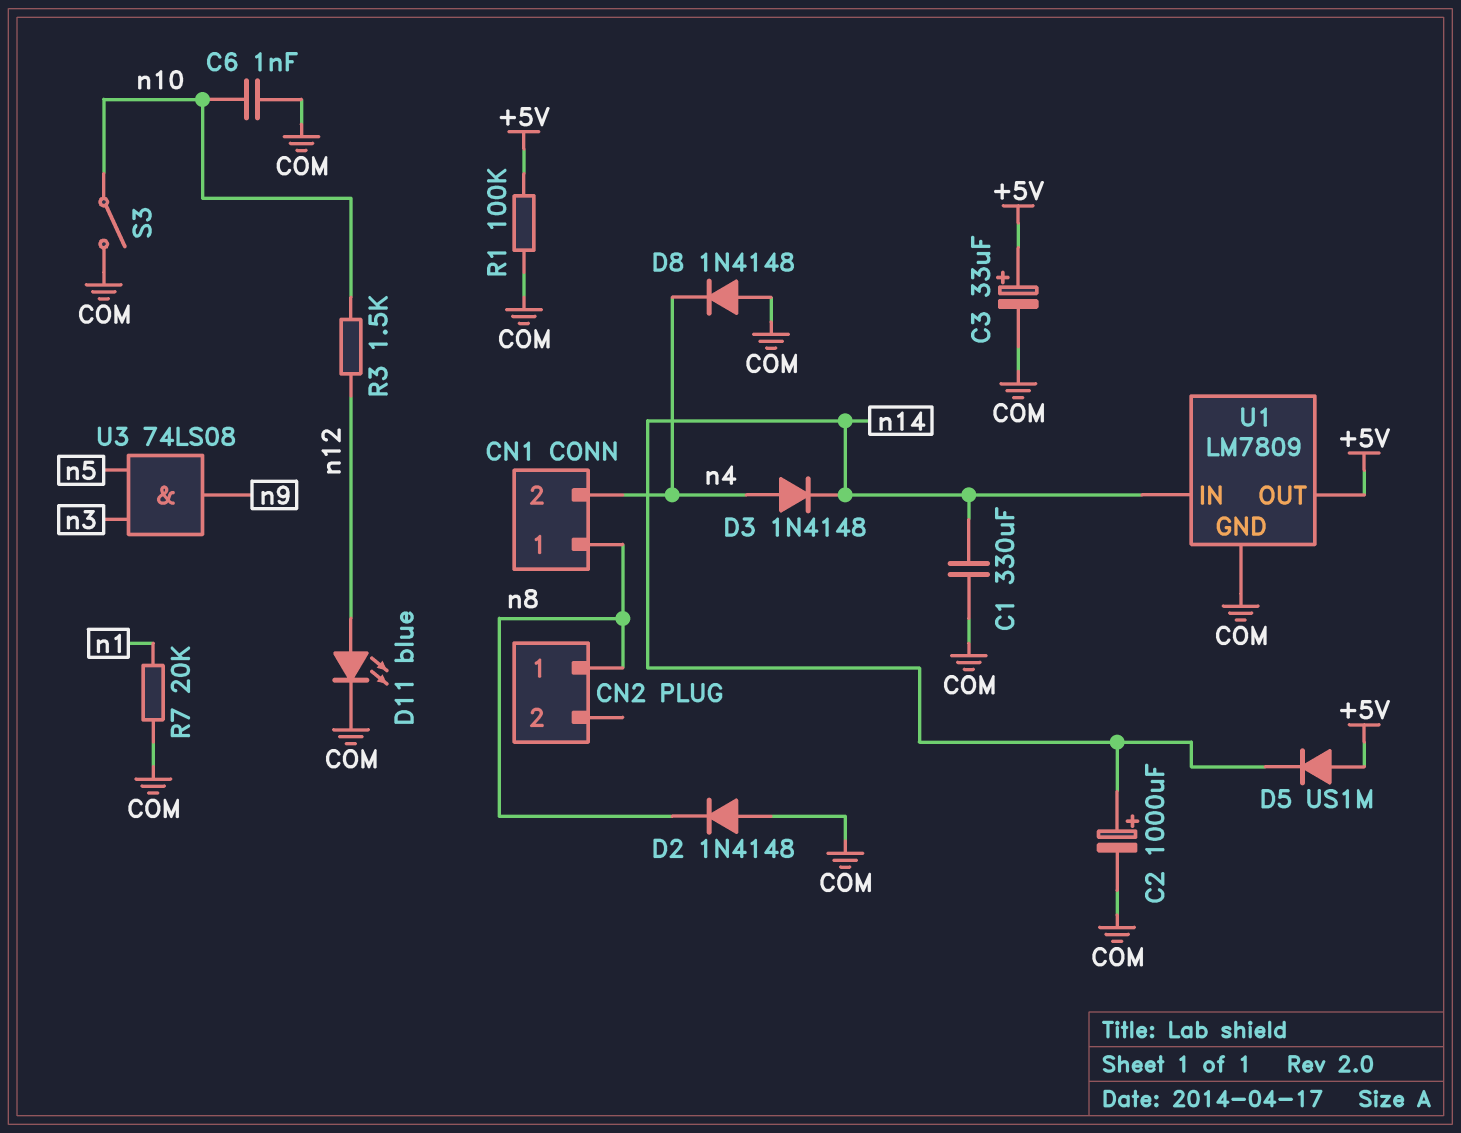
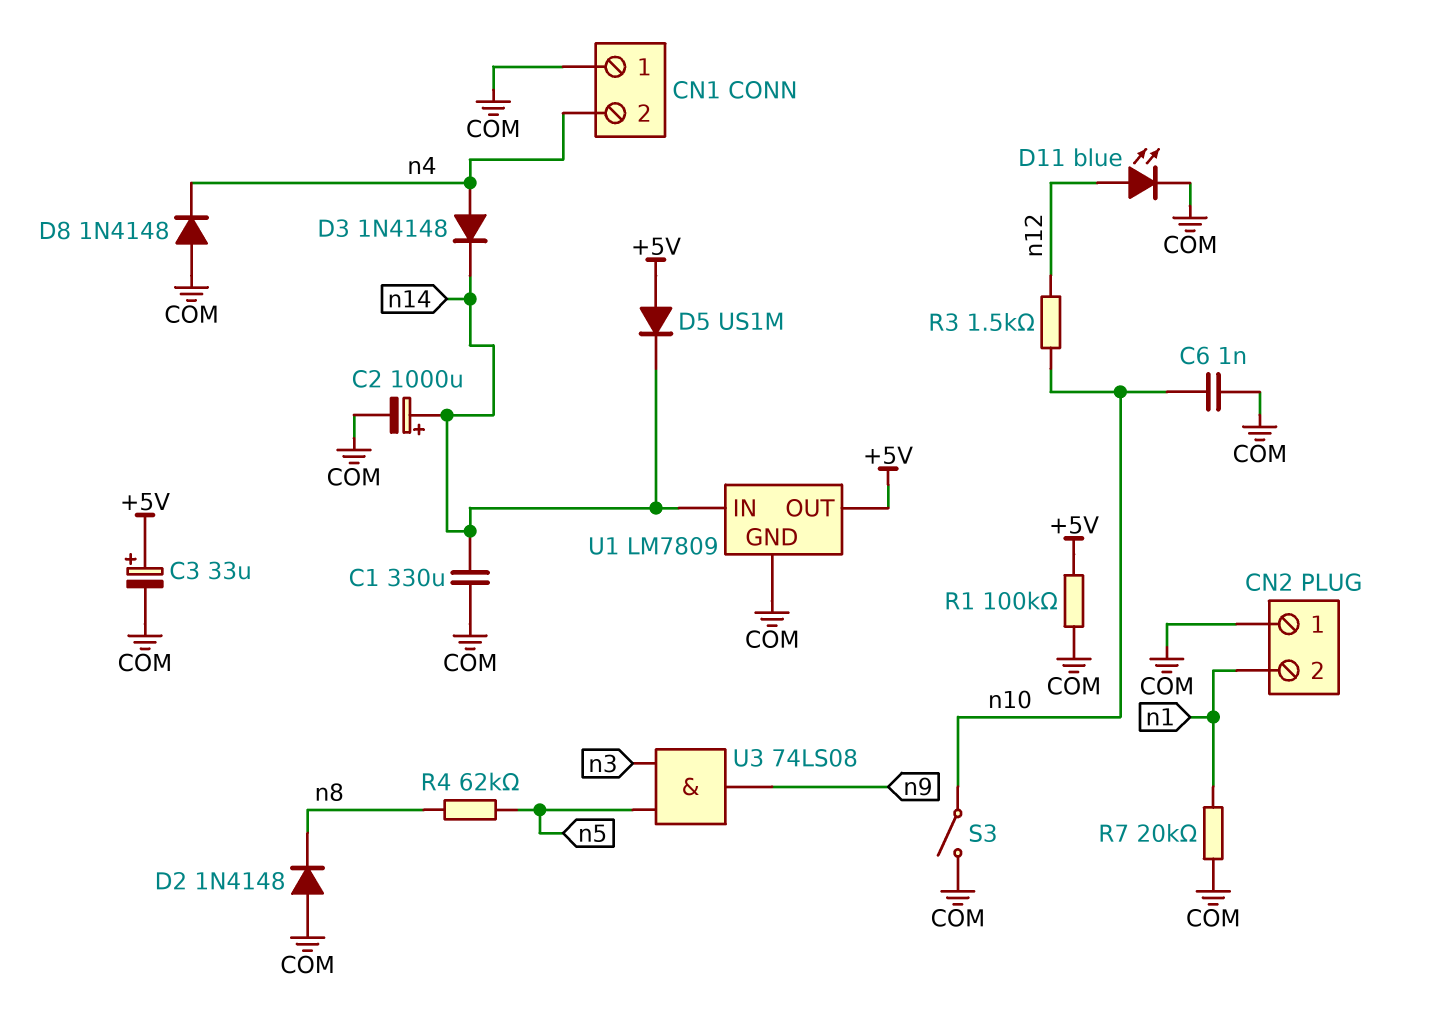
CN1 pin 1: n8 -> COM
CN2 pin 1: n8 -> COM
CN2 pin 2: none -> n1
R4: none -> 62k (n5, n8)

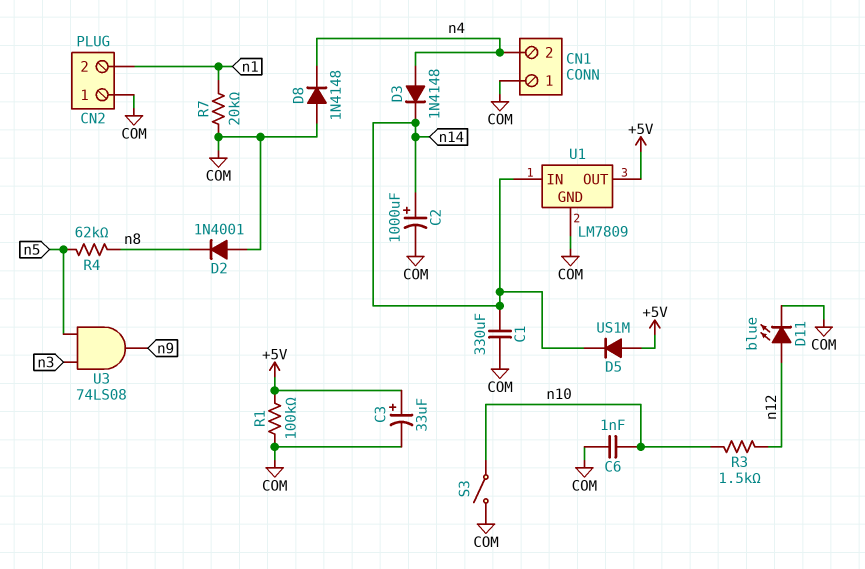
D2: diode 1N4148 (A COM, K n8) -> diode 1N4001 (A COM, K n8)

